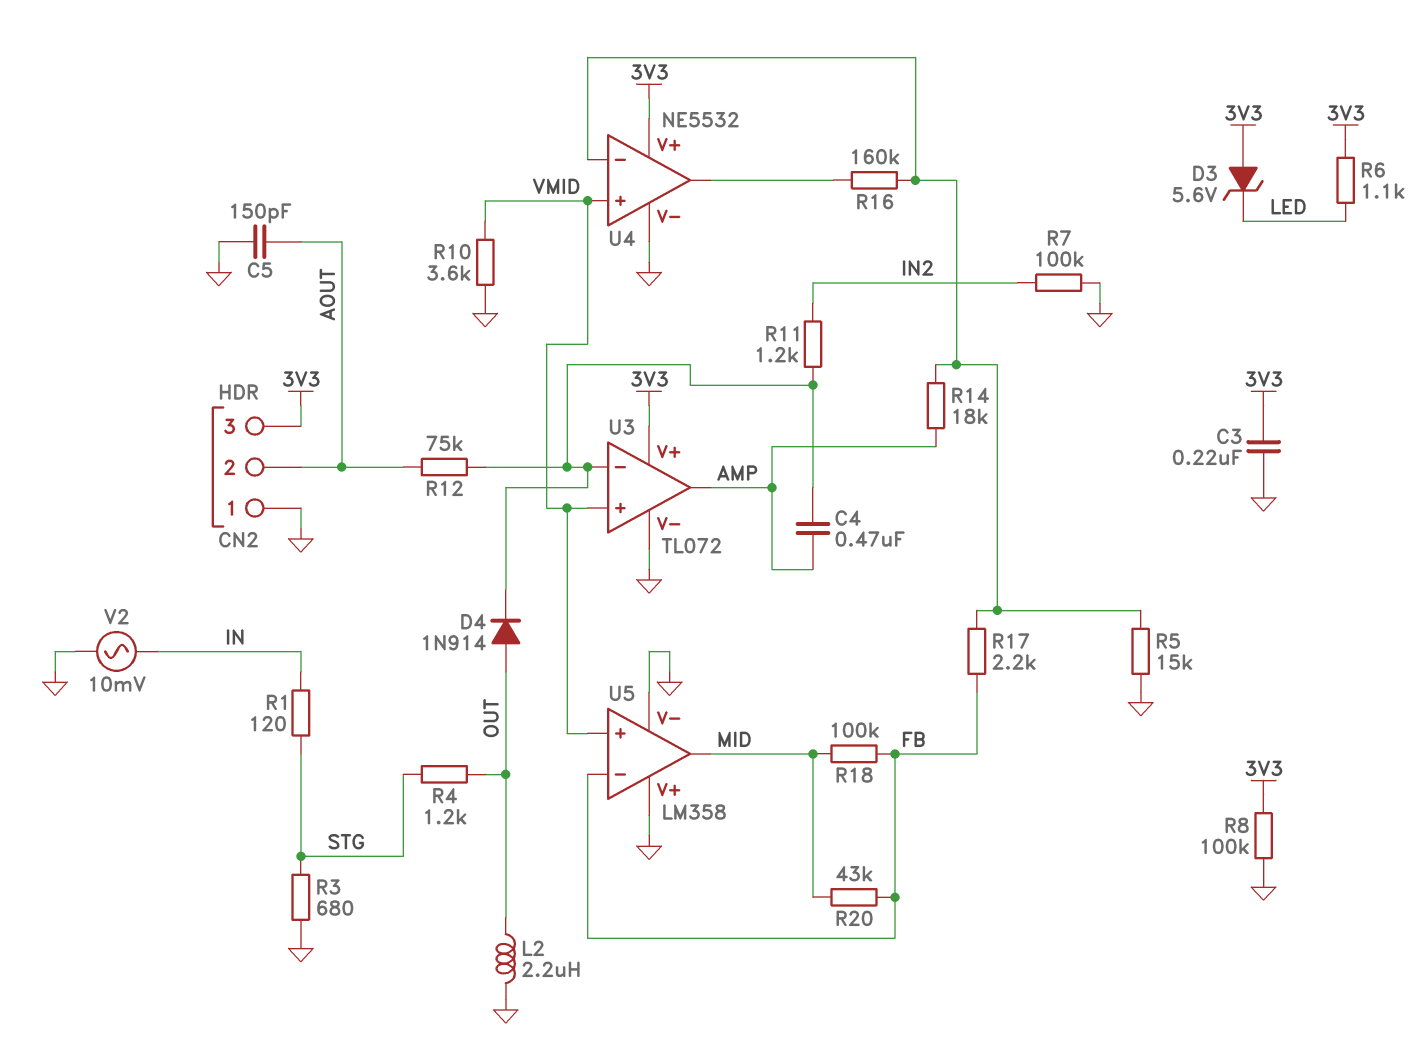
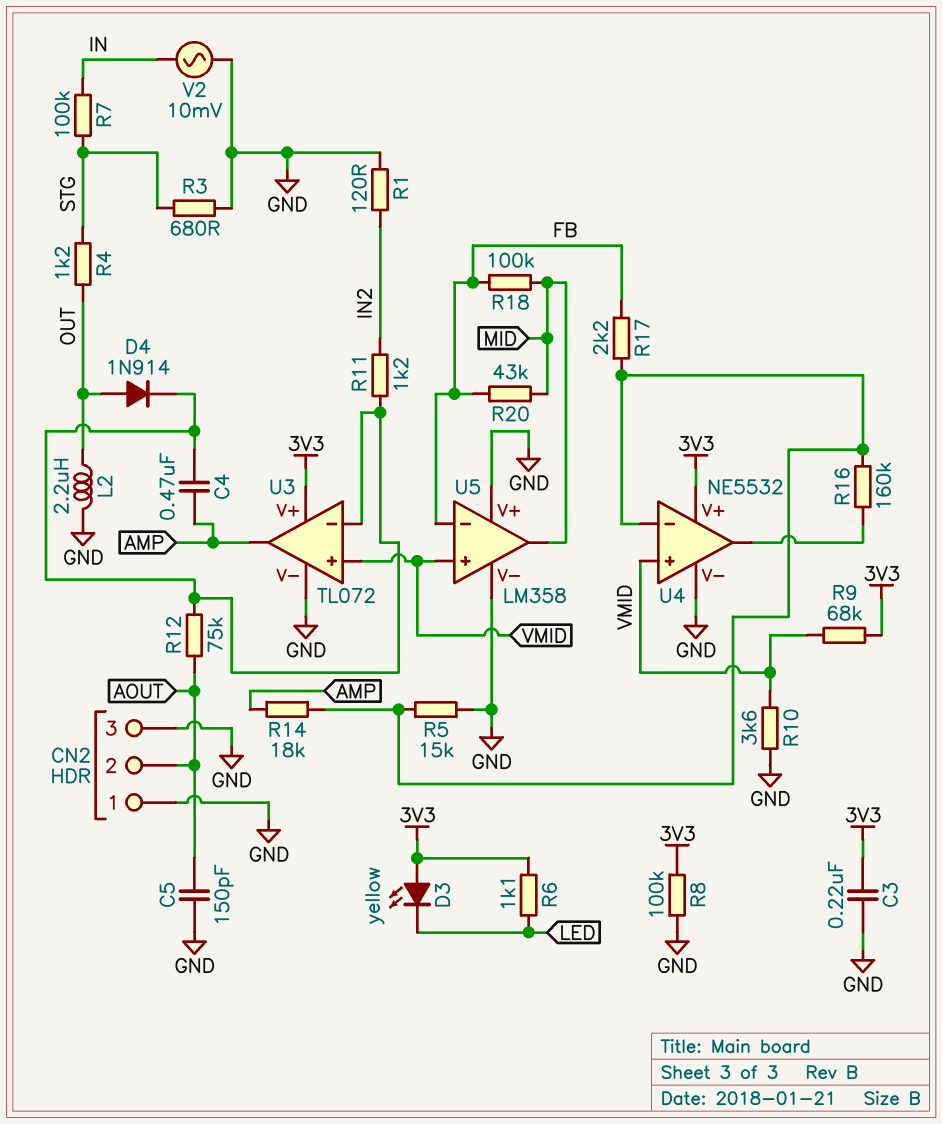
CN2 pin 3: 3V3 -> GND
D3: zener 5.6V (A 3V3, K LED) -> LED yellow (A 3V3, K LED)
R1: 120 (IN, STG) -> 120 (GND, IN2)
R7: 100k (GND, IN2) -> 100k (IN, STG)
R9: none -> 68k (3V3, VMID)

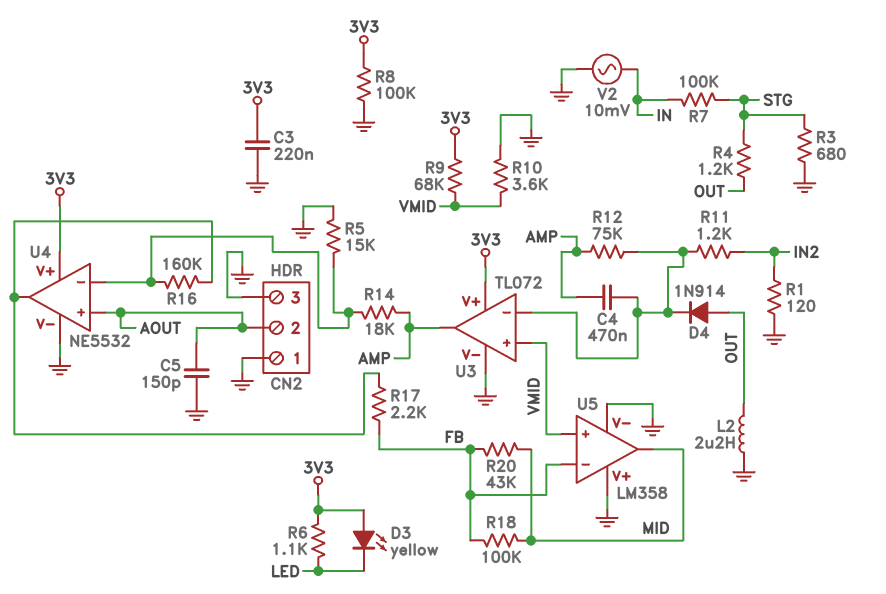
R12: 75k (AOUT, U3/in-) -> 75k (AMP, U3/in-)
R17: 2.2k (FB, U4/in-) -> 2.2k (FB, U4/out)
U4 pin in+: VMID -> AOUT

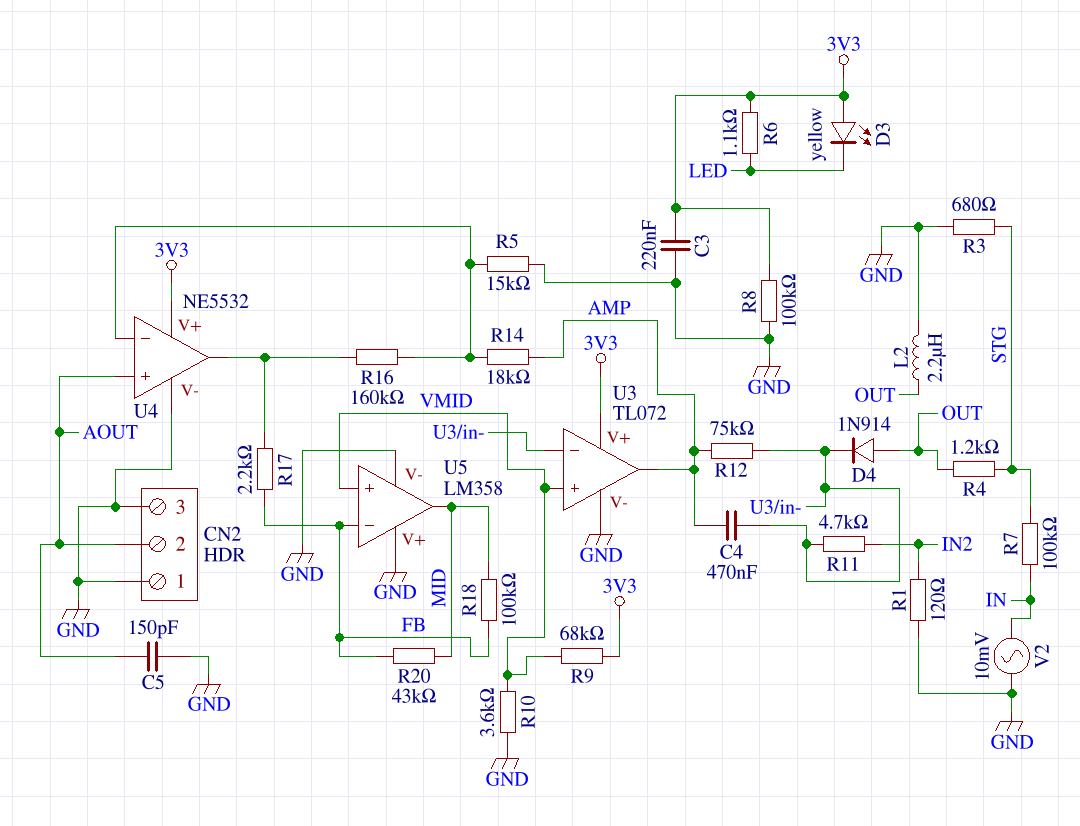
R11: 1.2k (IN2, U3/in-) -> 4.7k (IN2, U3/in-)

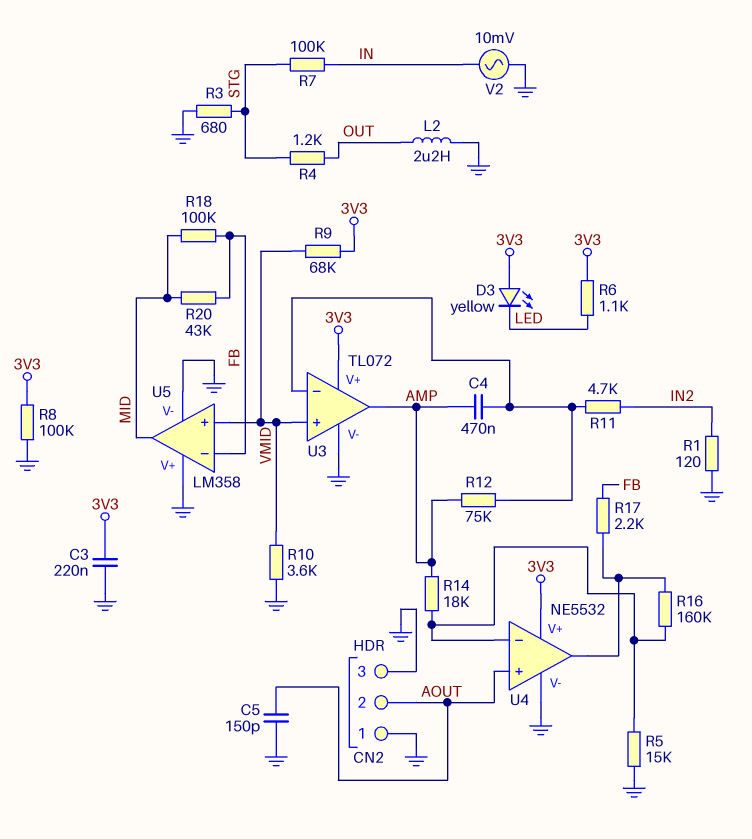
D4: diode 1N914 (A OUT, K U3/in-) -> none

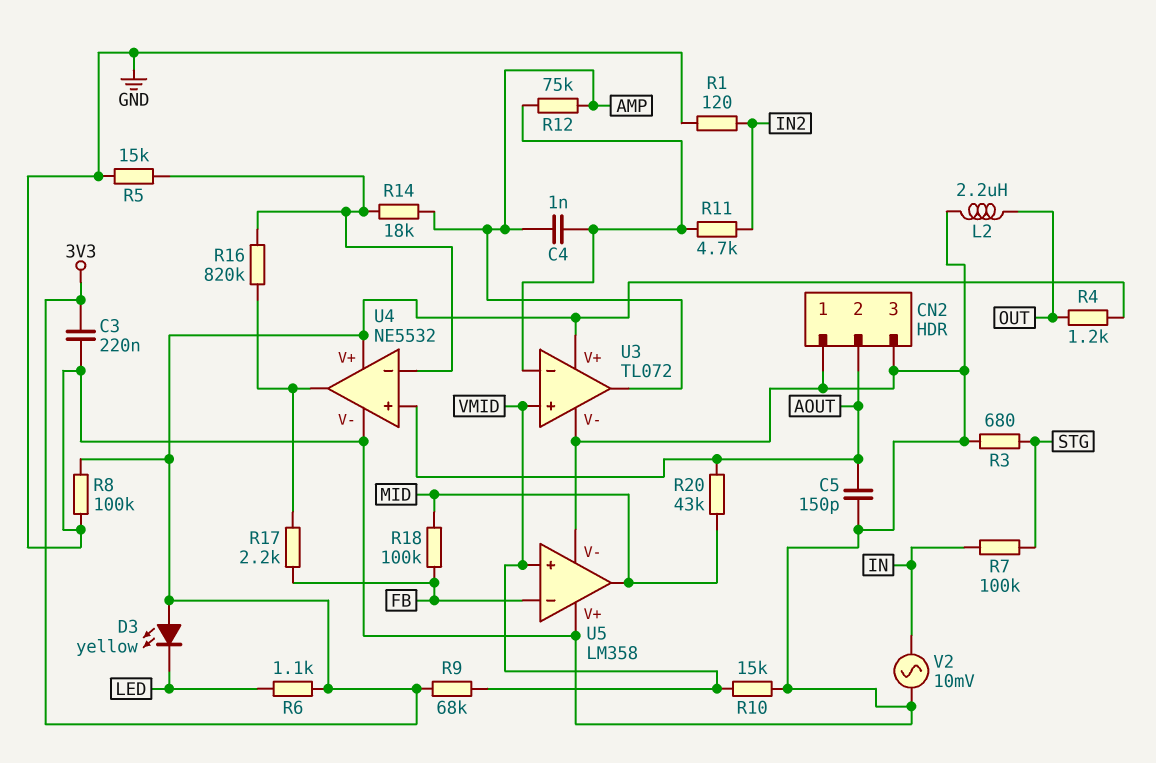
C4: 470nF (AMP, U3/in-) -> 1nF (AMP, U3/in-)
R4: 1.2k (OUT, STG) -> 1.2k (3V3, OUT)
R10: 3.6k (GND, VMID) -> 15k (GND, VMID)
R16: 160k (U4/in-, U4/out) -> 820k (U4/in-, U4/out)
R20: 43k (FB, MID) -> 43k (AOUT, MID)

